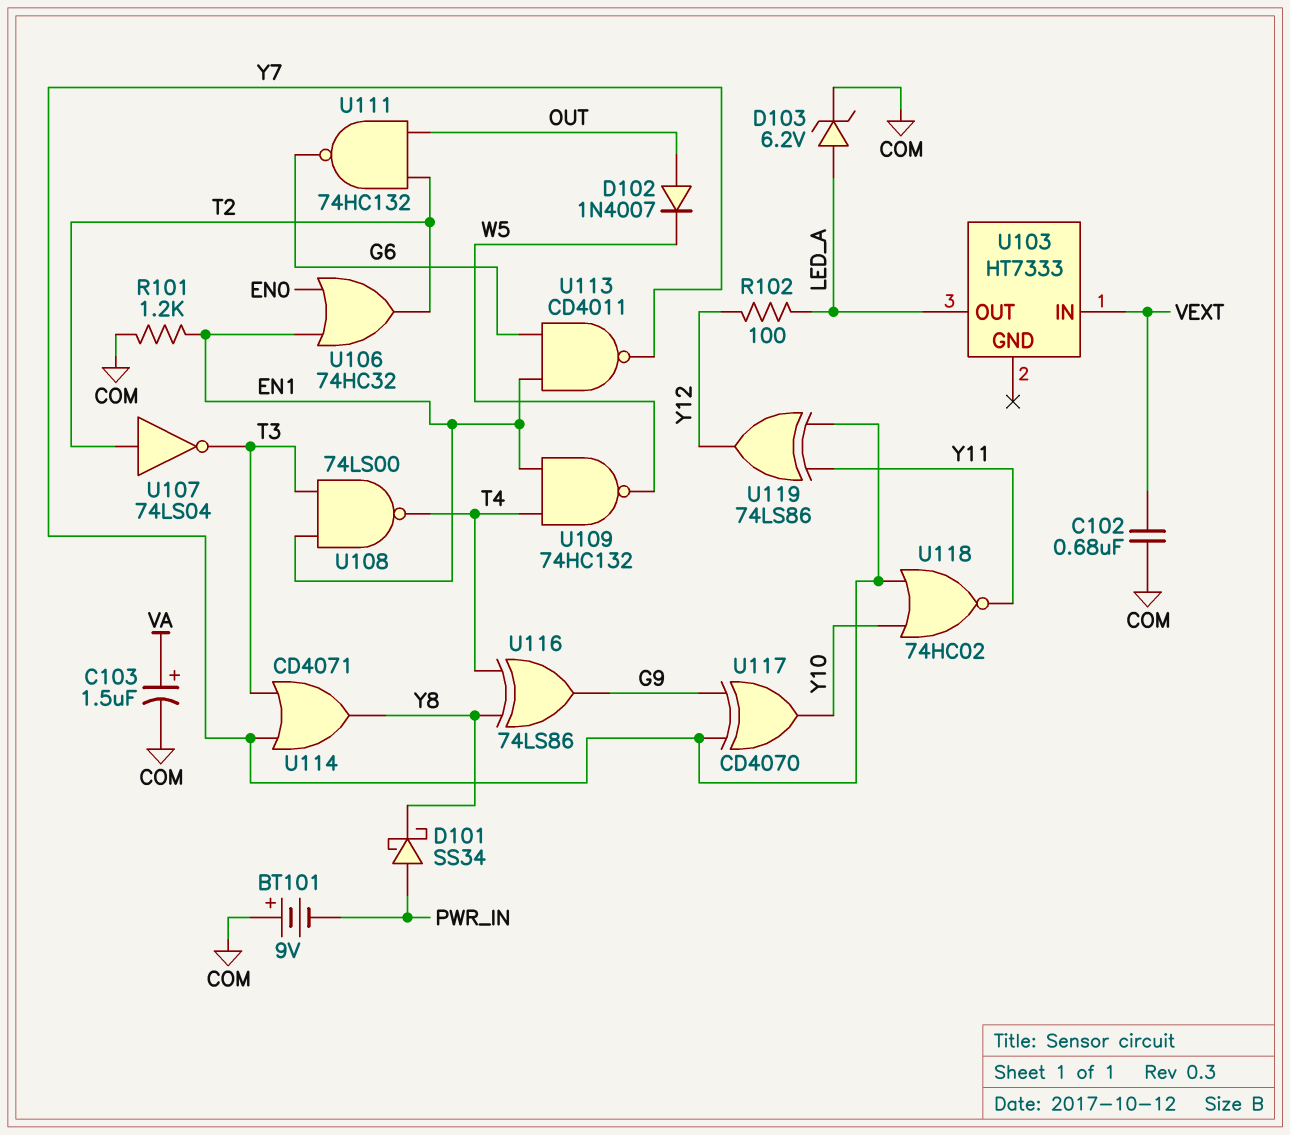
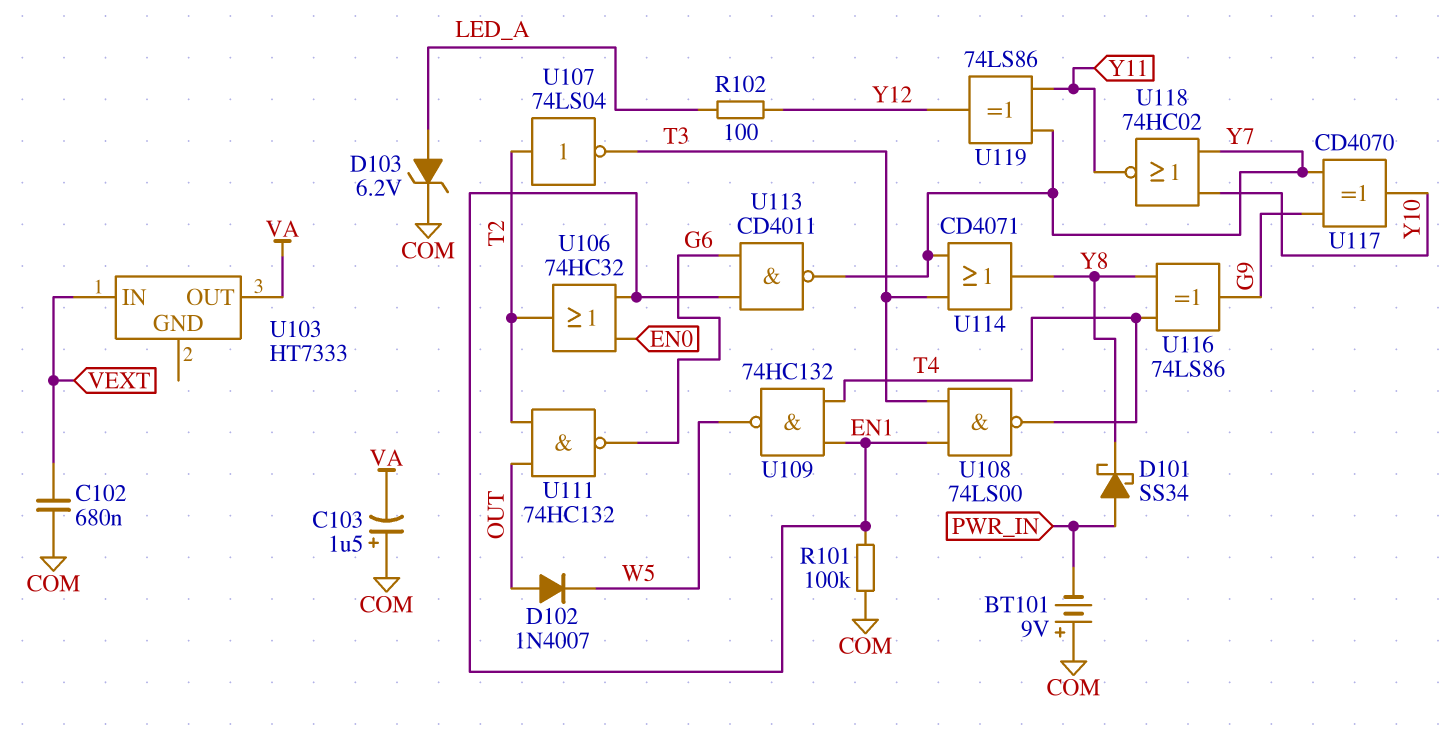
C103: 1.5uF (plus VA, minus COM) -> 1.5uF (plus COM, minus VA)
R101: 1.2k (COM, EN1) -> 100k (COM, EN1)
U103 pin OUT: LED_A -> VA

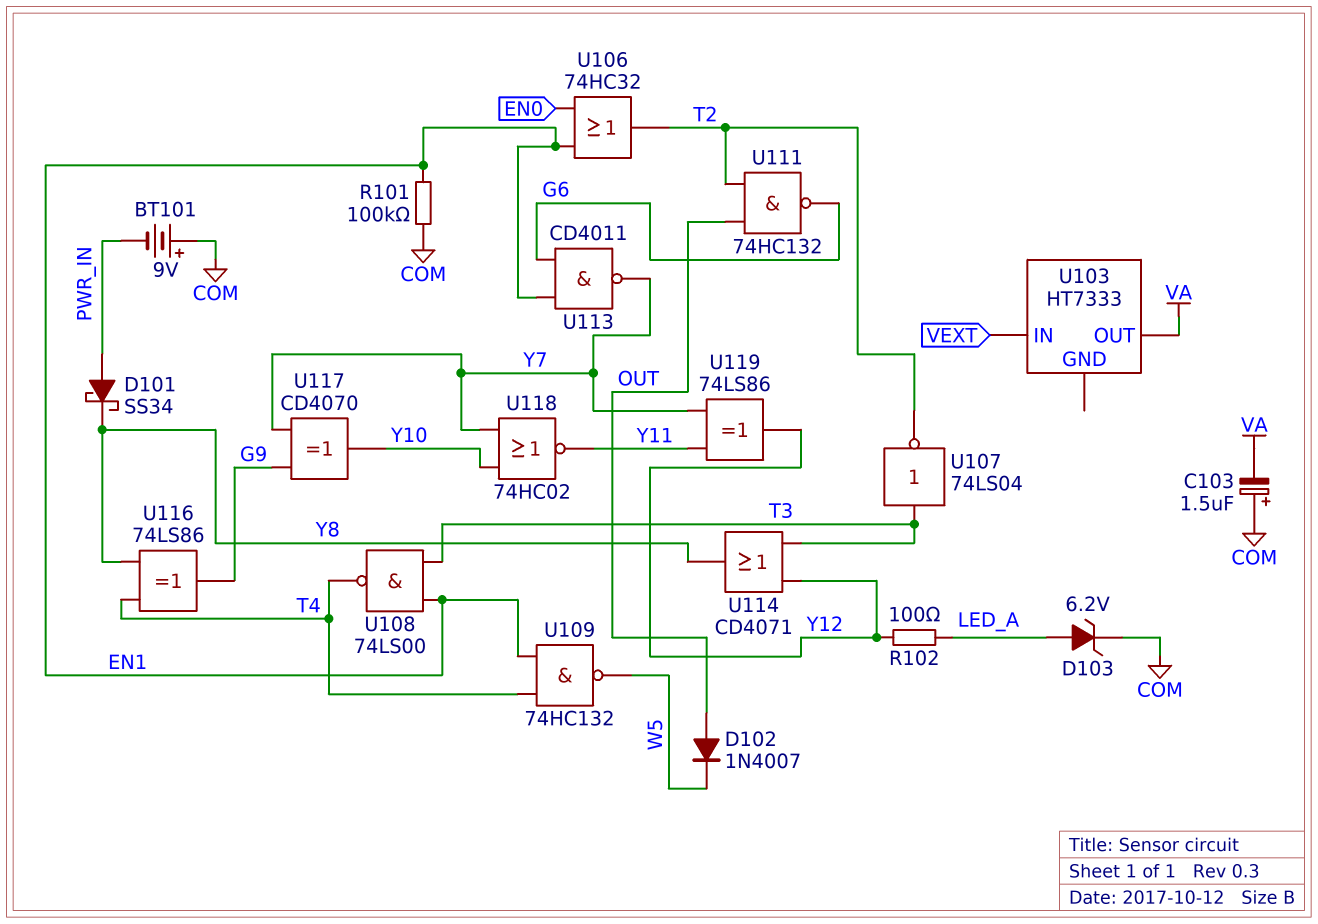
C102: 680nF (COM, VEXT) -> none
U107: NOT 74LS04 (in T2, out T3) -> NOT 74LS04 (in T3, out T2)
U114: OR CD4071 (in T3, in Y7, out Y8) -> OR CD4071 (in T3, in Y12, out Y8)

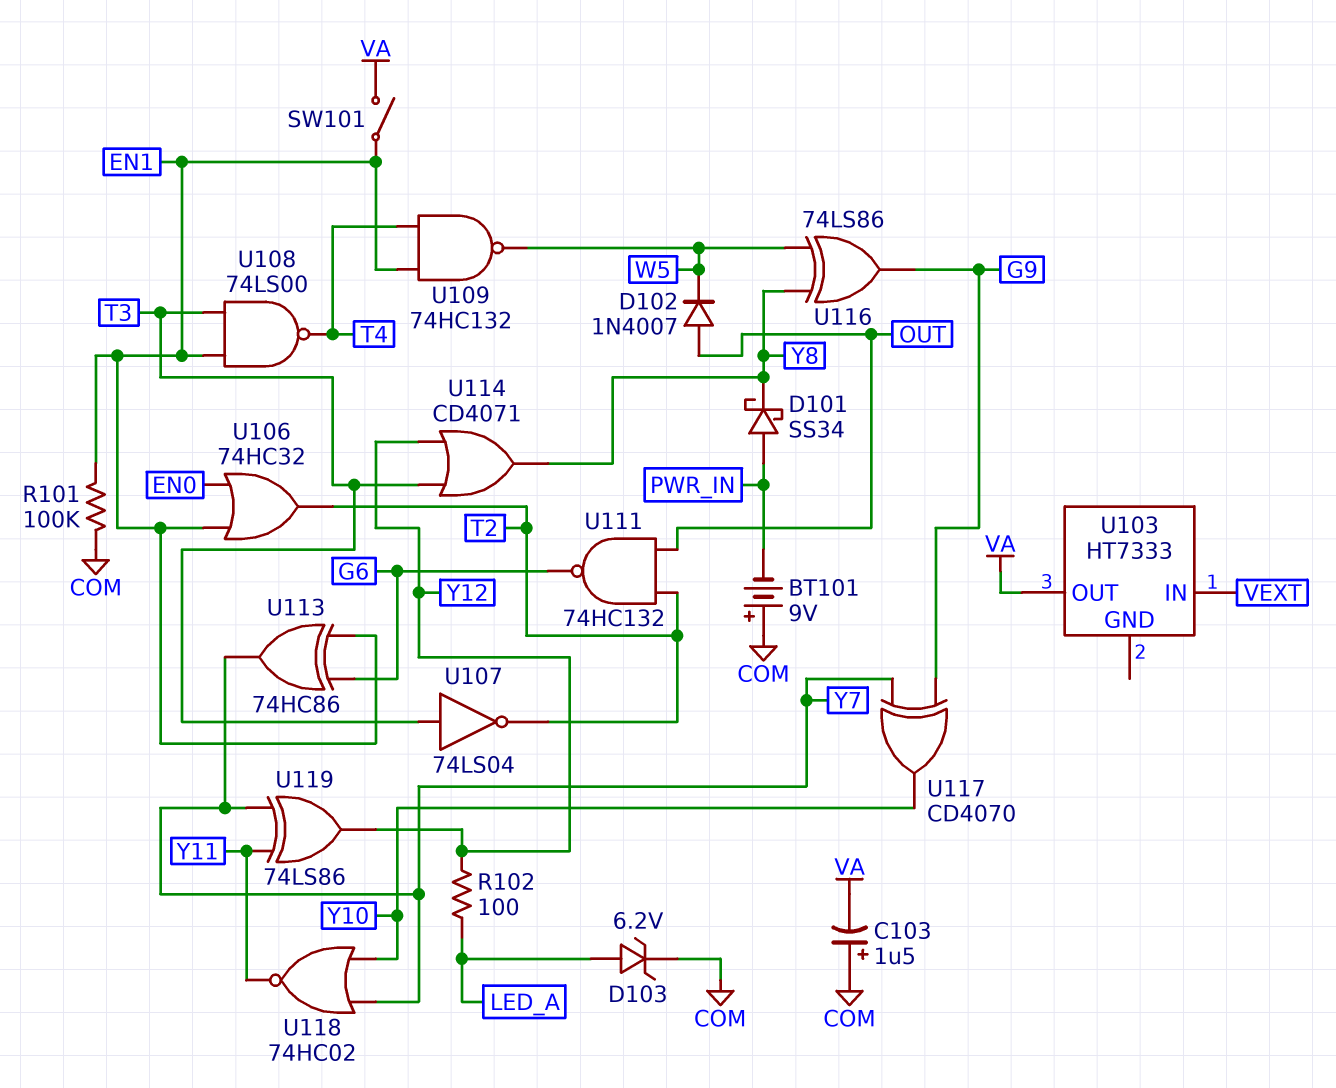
SW101: none -> switch (EN1, VA)
U113: NAND CD4011 (in EN1, in G6, out Y7) -> XOR 74HC86 (in EN1, in G6, out Y7)
U116: XOR 74LS86 (in T4, in Y8, out G9) -> XOR 74LS86 (in W5, in Y8, out G9)

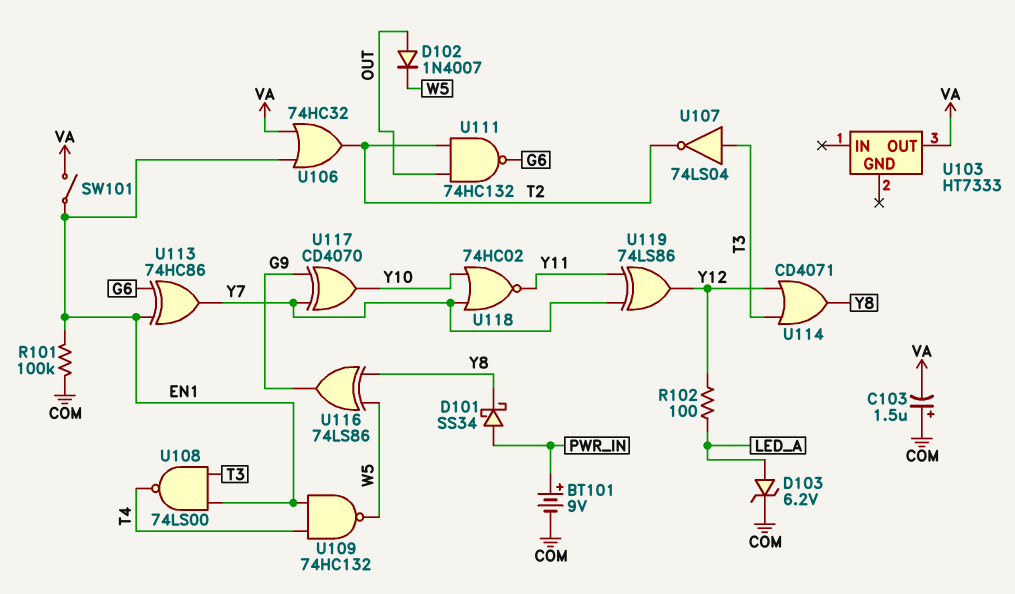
BT101: 9V (plus COM, minus PWR_IN) -> 9V (plus PWR_IN, minus COM)
U103 pin IN: VEXT -> none
U106: OR 74HC32 (in EN0, in EN1, out T2) -> OR 74HC32 (in EN1, in VA, out T2)

